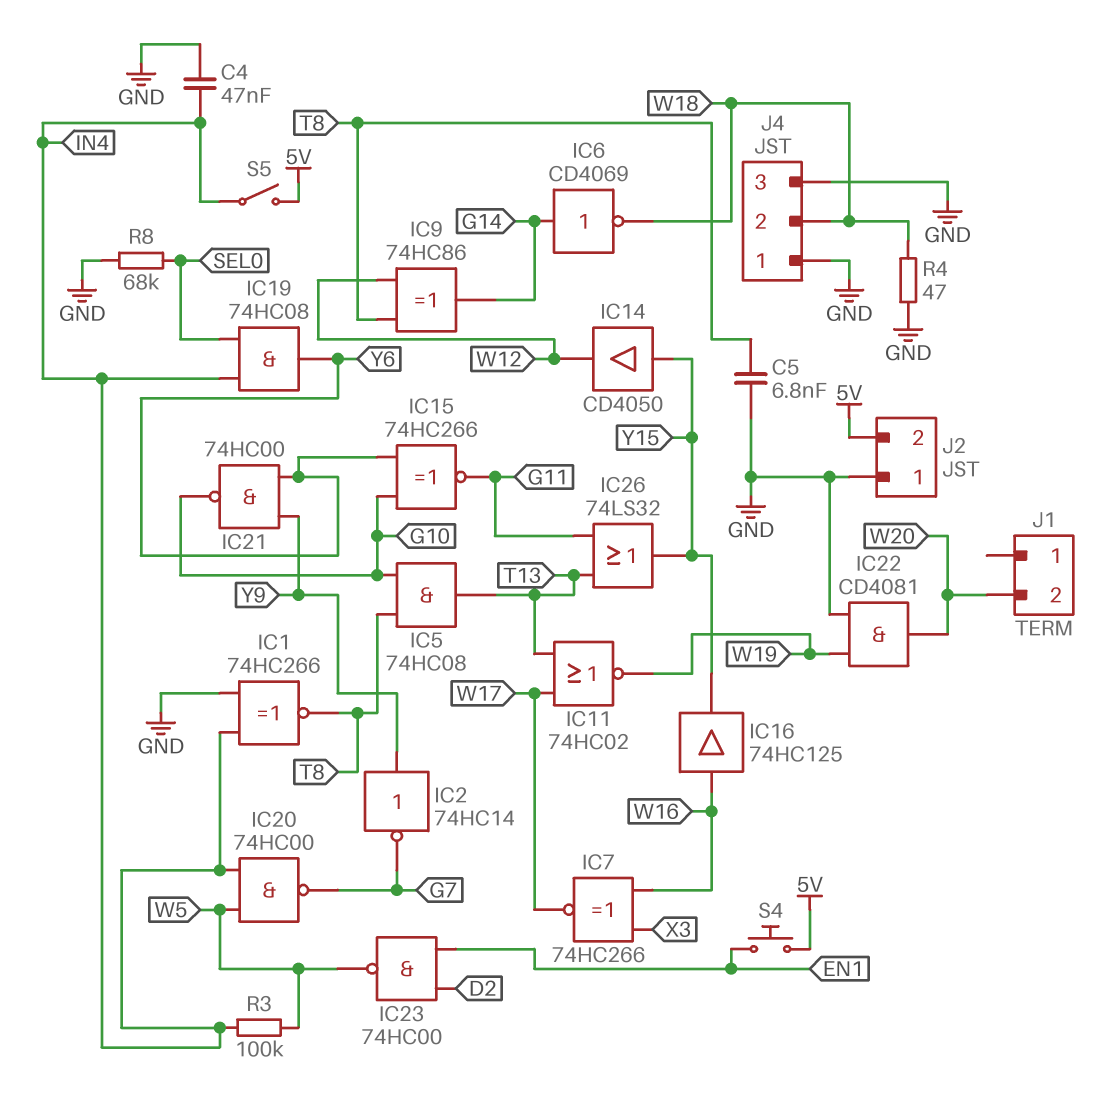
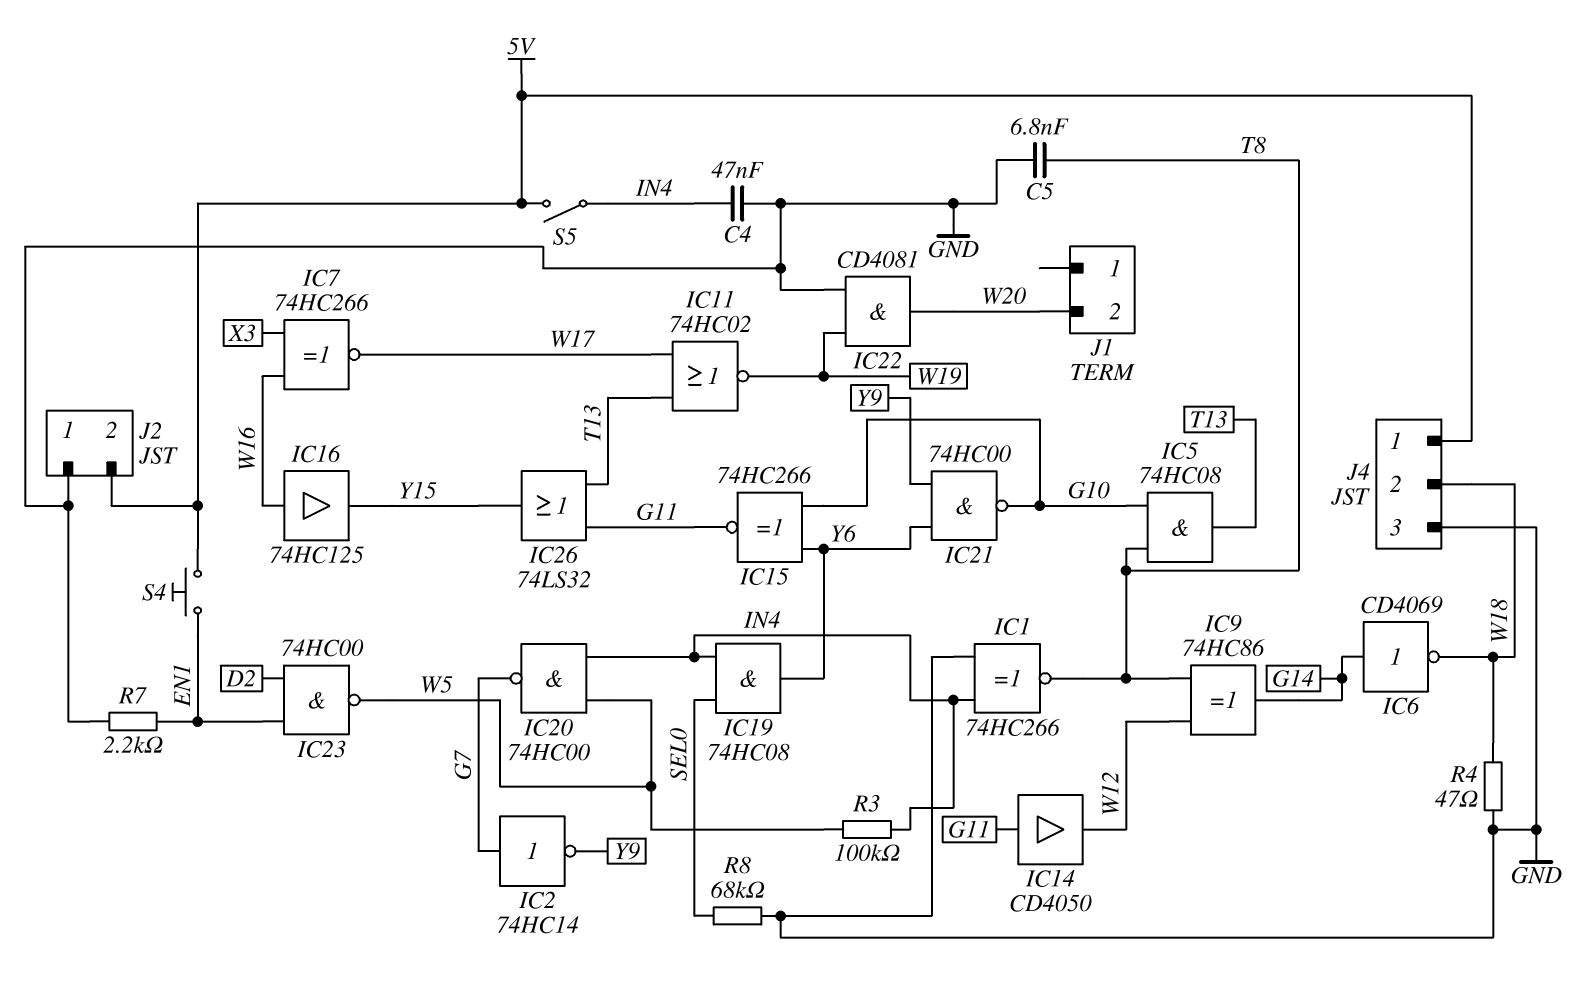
IC2: NOT 74HC14 (in Y9, out G7) -> NOT 74HC14 (in G7, out Y9)
IC14: buffer CD4050 (in Y15, out W12) -> buffer CD4050 (in G11, out W12)
J4 pin 1: GND -> 5V
R7: none -> 2.2k (EN1, GND)

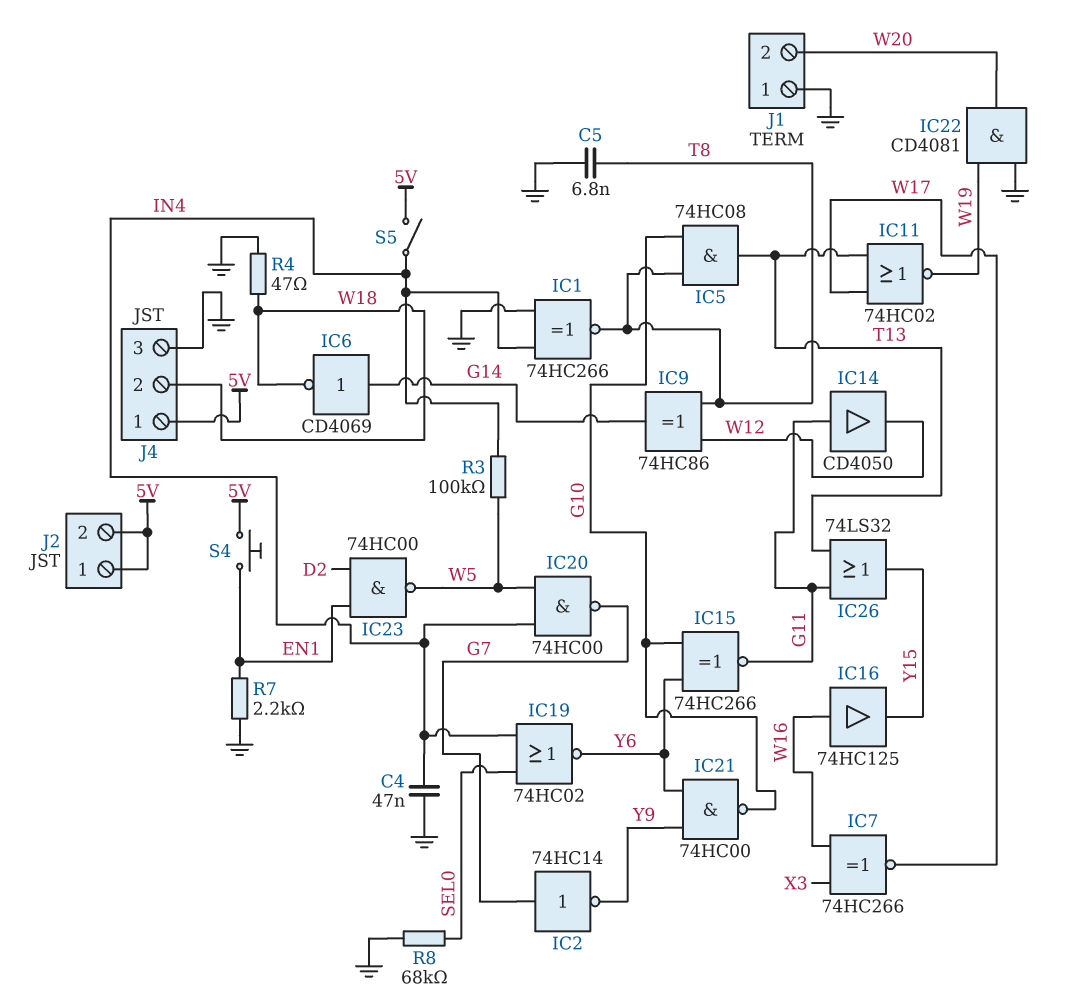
IC19: AND 74HC08 (in IN4, in SEL0, out Y6) -> NOR 74HC02 (in IN4, in SEL0, out Y6)
J1 pin 1: none -> GND
J2 pin 1: GND -> 5V

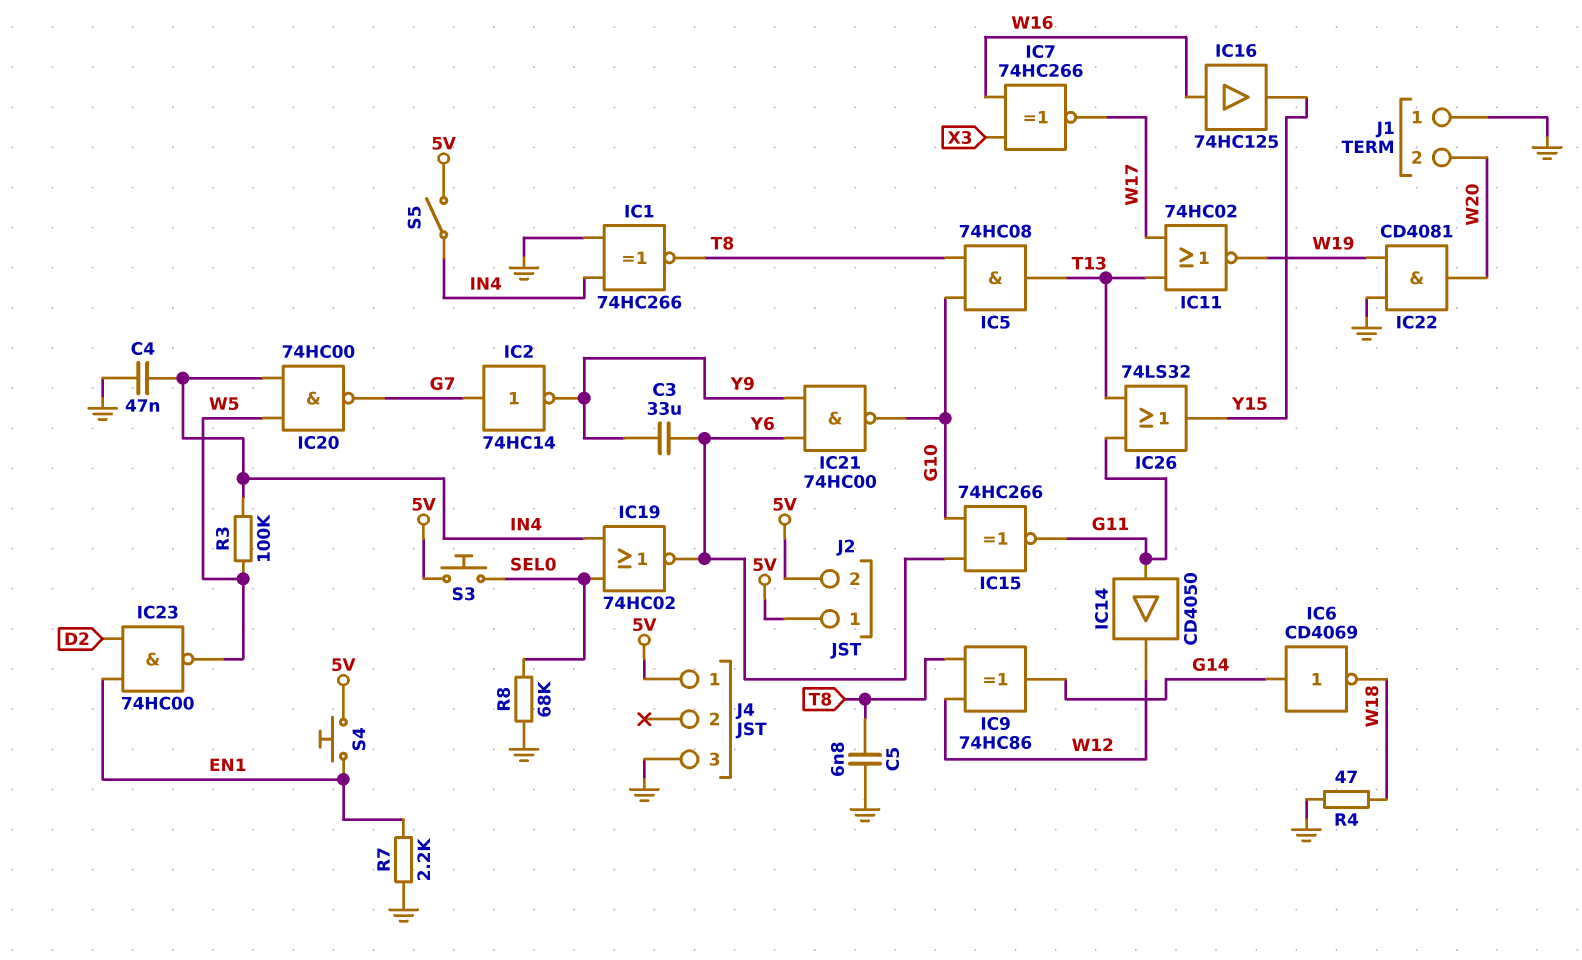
C3: none -> 33uF (Y6, Y9)
J4 pin 2: W18 -> none
S3: none -> button (5V, SEL0)

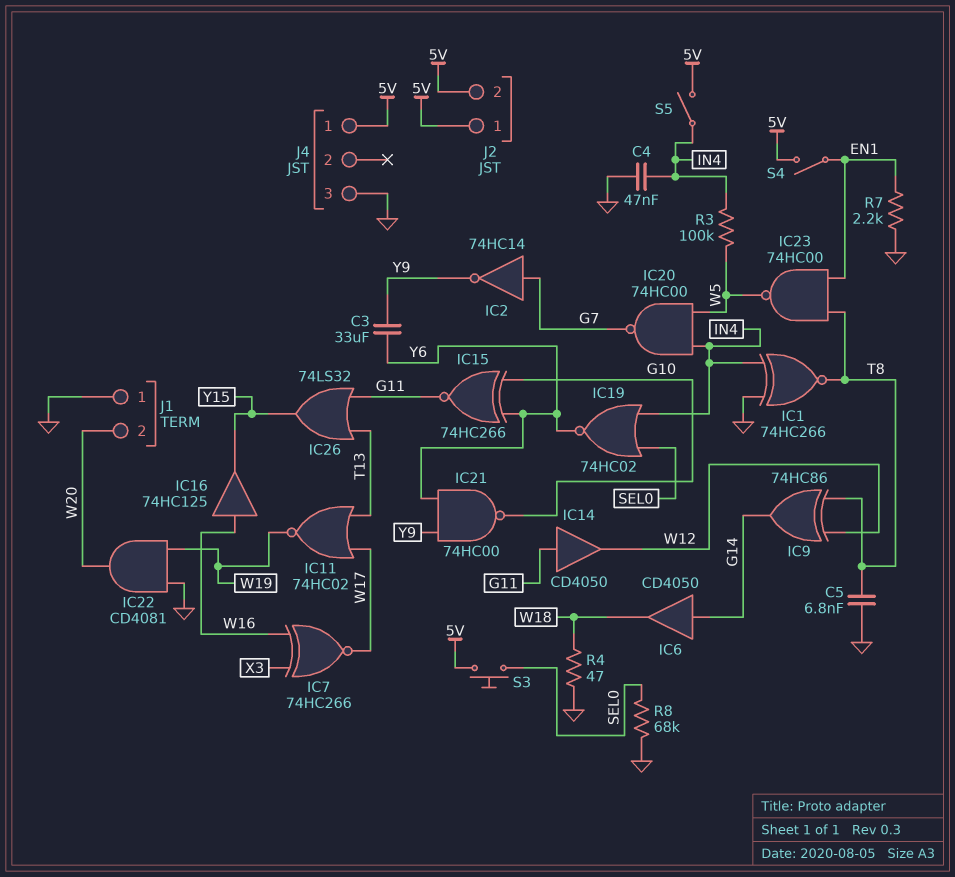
IC5: AND 74HC08 (in G10, in T8, out T13) -> none
IC6: NOT CD4069 (in G14, out W18) -> buffer CD4050 (in G14, out W18)
IC23: NAND 74HC00 (in D2, in EN1, out W5) -> NAND 74HC00 (in EN1, in T8, out W5)
S4: button (5V, EN1) -> switch (5V, EN1)

